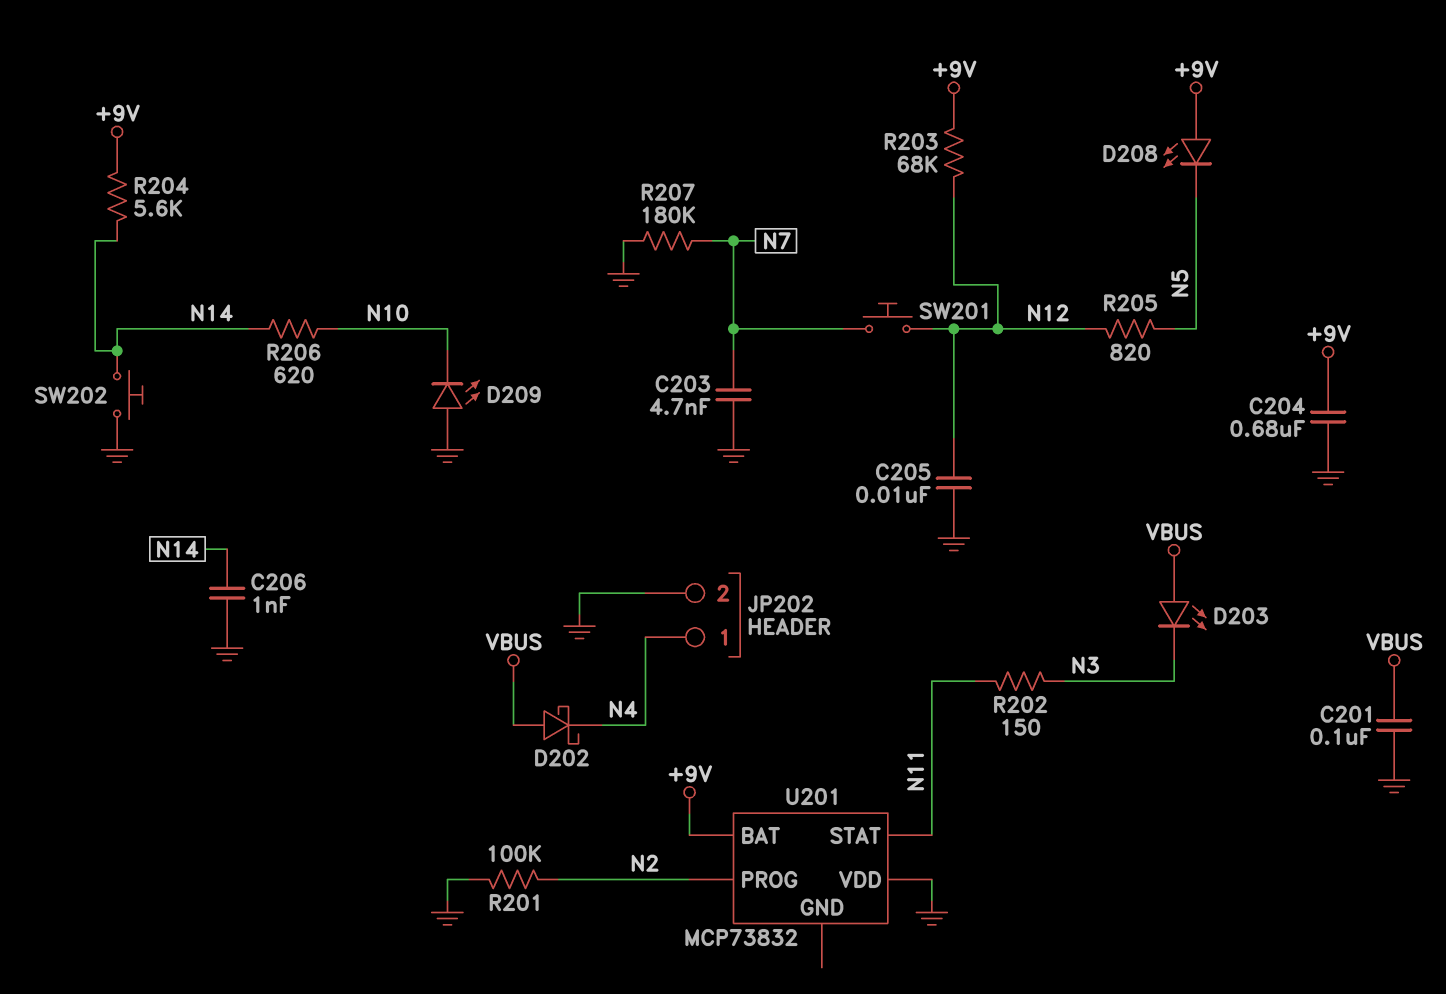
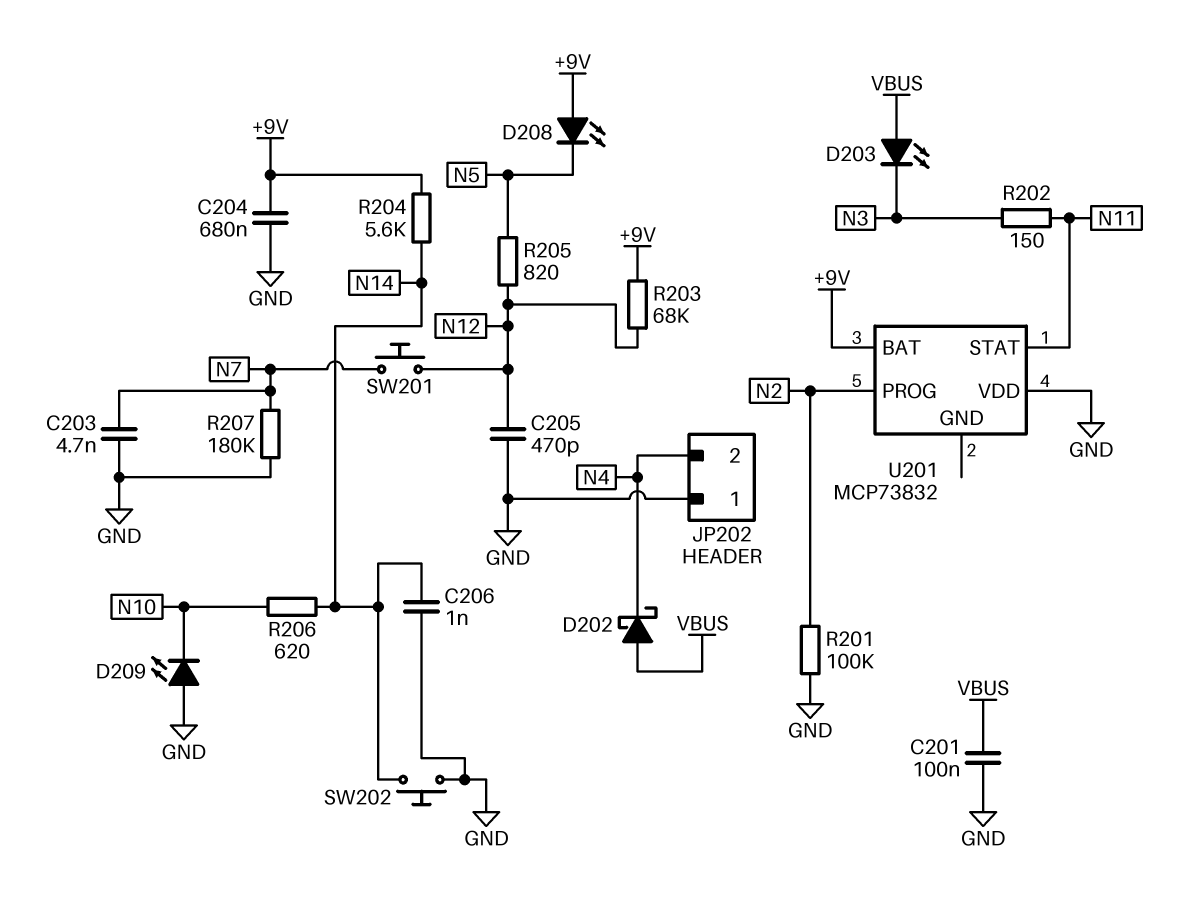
C205: 10nF (GND, N12) -> 470pF (GND, N12)
JP202 pin 1: N4 -> GND
JP202 pin 2: GND -> N4

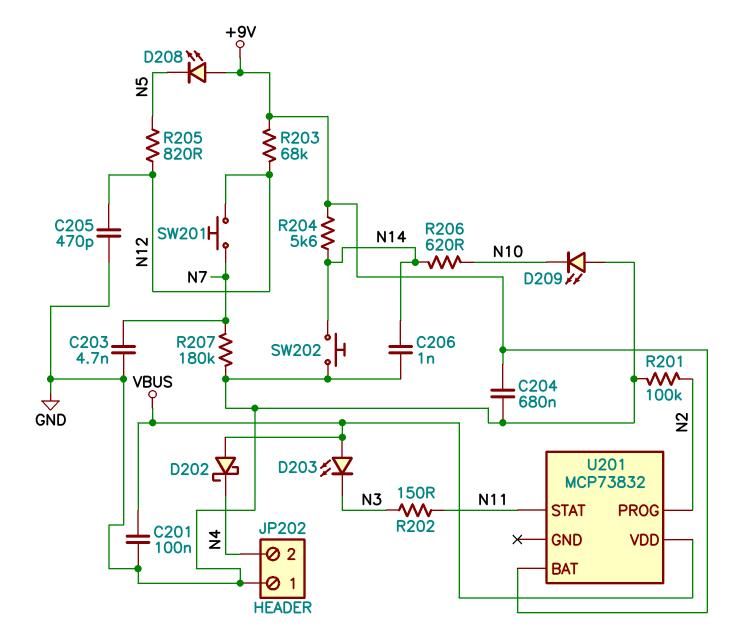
U201 pin VDD: GND -> VBUS

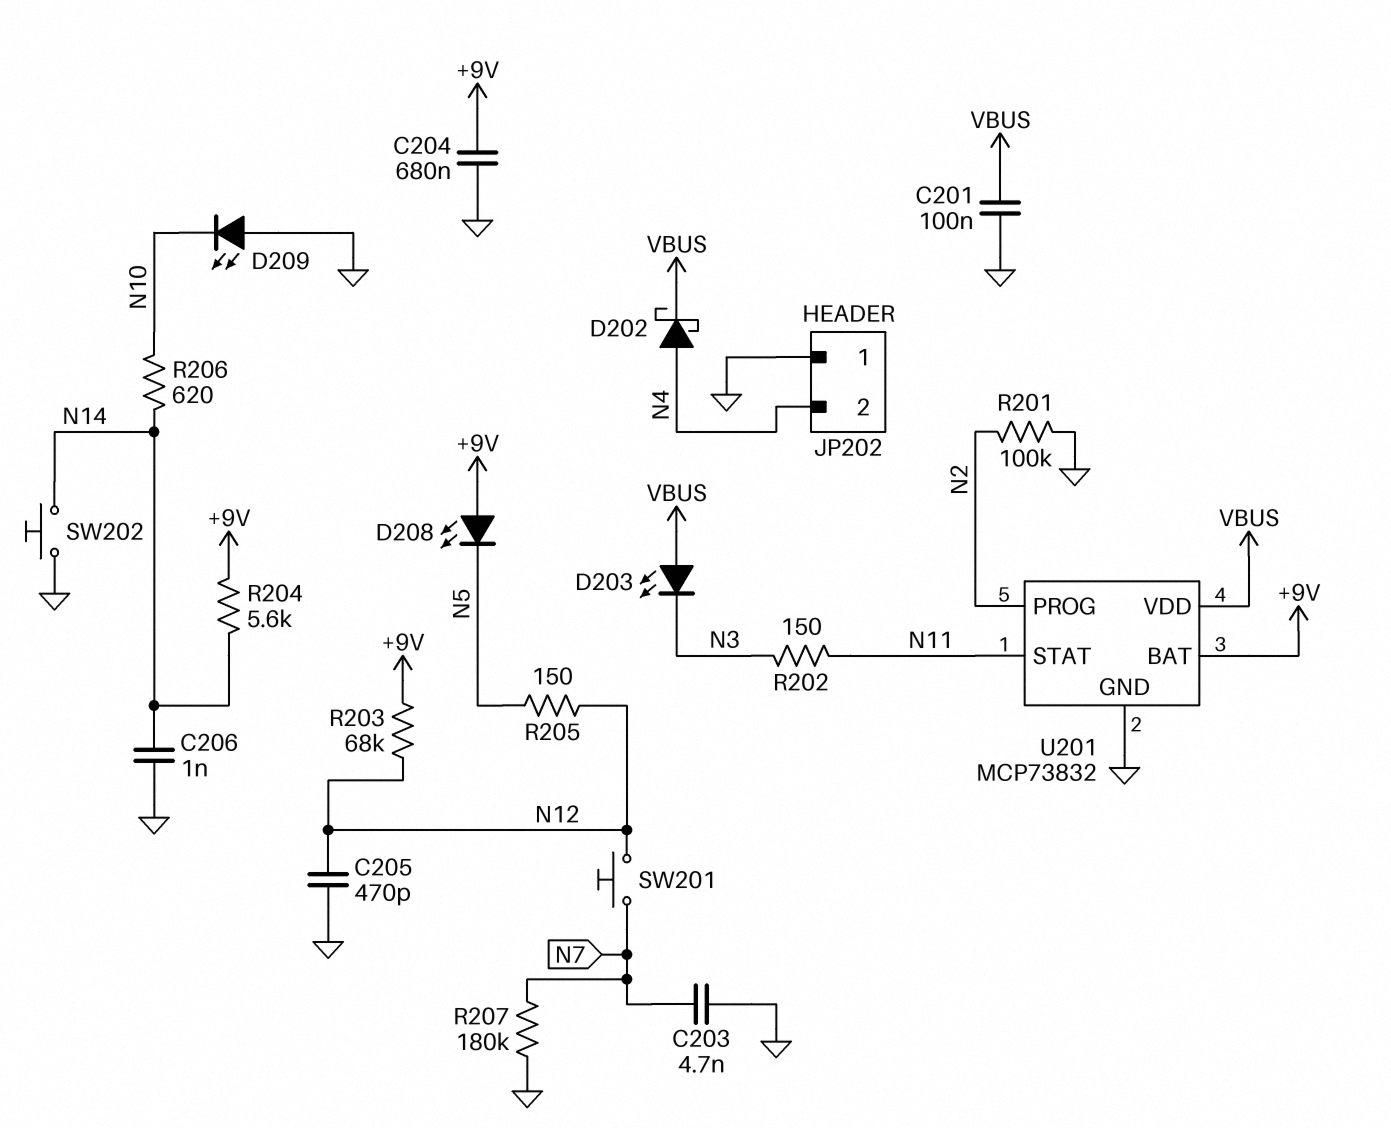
D202: schottky (A VBUS, K N4) -> schottky (A N4, K VBUS)
R205: 820 (N5, N12) -> 150 (N5, N12)
U201 pin GND: none -> GND

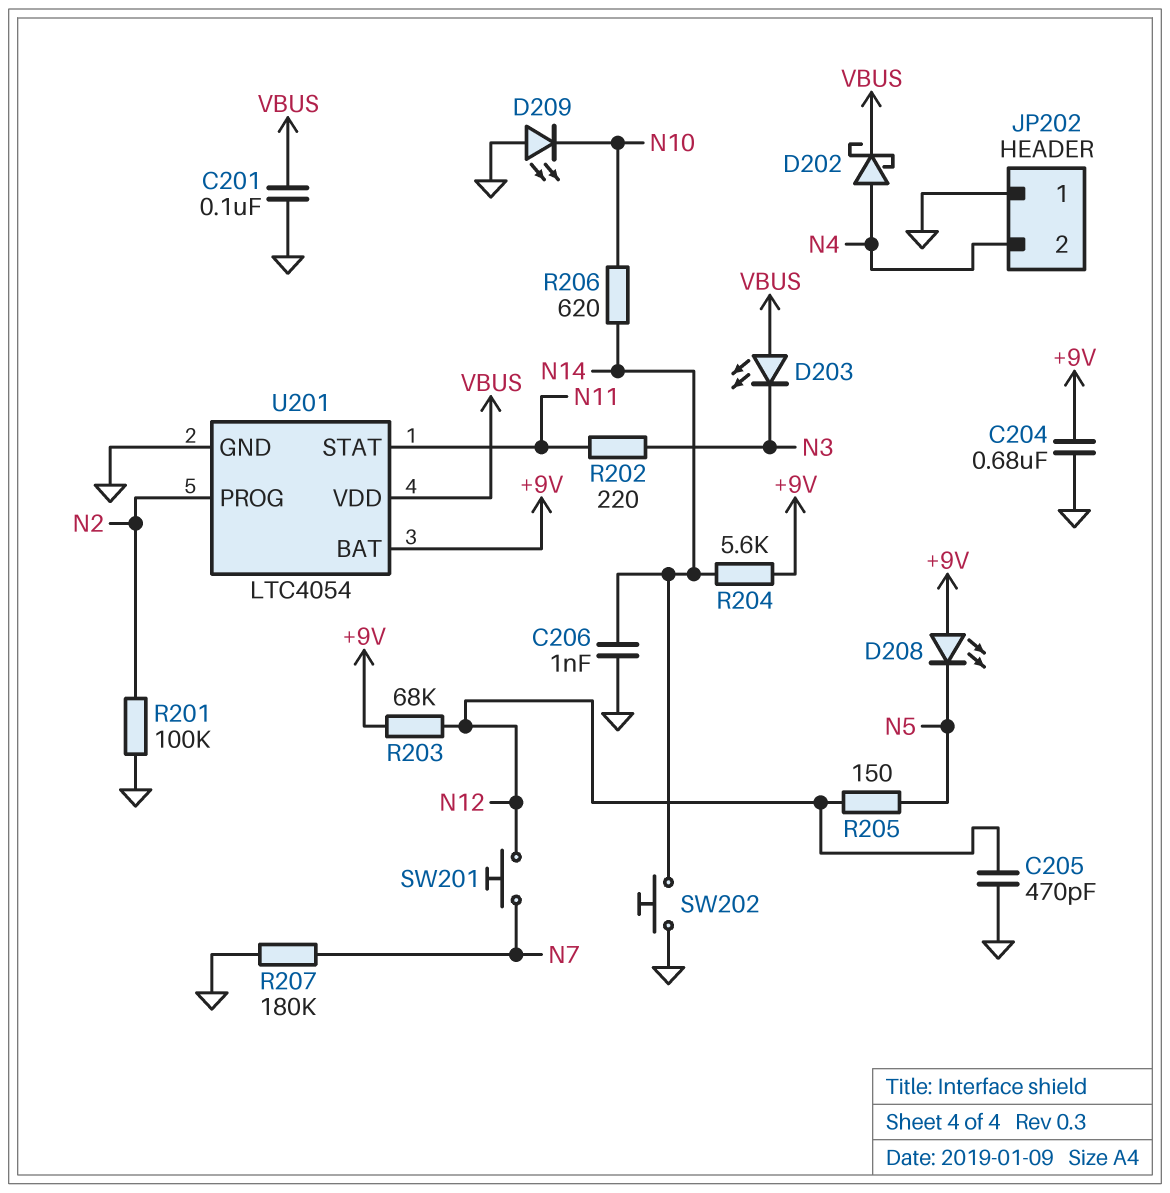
C203: 4.7nF (GND, N7) -> none
R202: 150 (N3, N11) -> 220 (N3, N11)
U201: MCP73832 -> LTC4054

